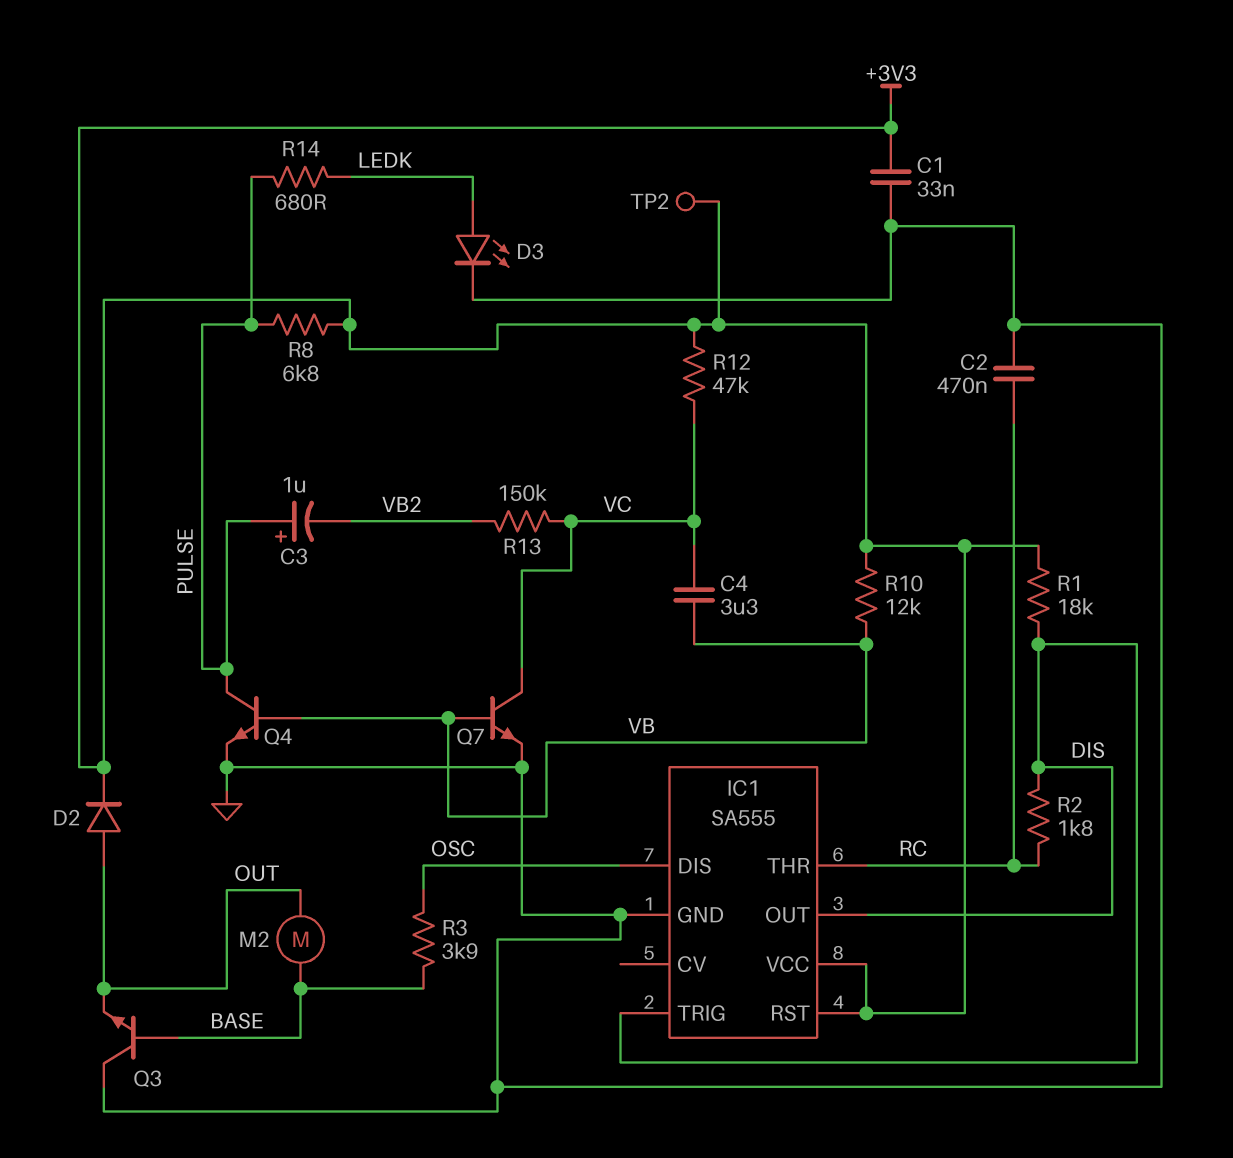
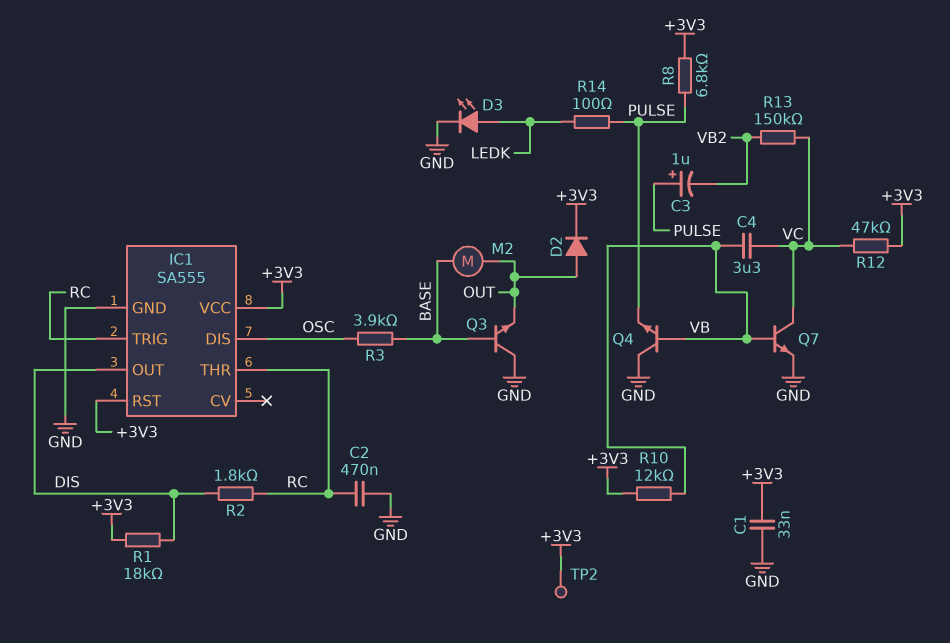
IC1 pin TRIG: DIS -> RC
Q4: NPN (B VB, C PULSE, E GND) -> NPN (B VB, C GND, E PULSE)
R14: 680 (LEDK, PULSE) -> 100 (LEDK, PULSE)

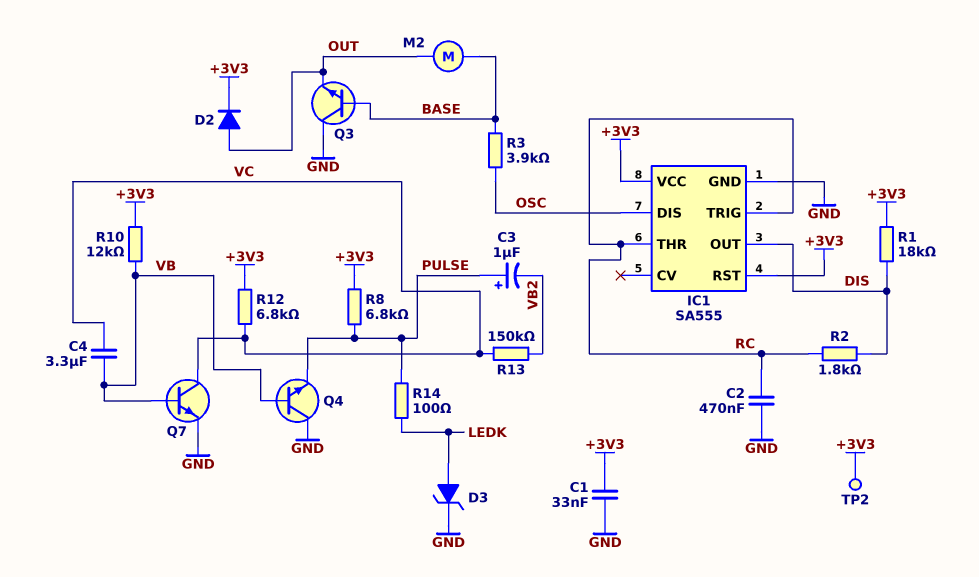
D3: LED (A LEDK, K GND) -> zener (A LEDK, K GND)
R12: 47k (+3V3, VC) -> 6.8k (+3V3, VC)

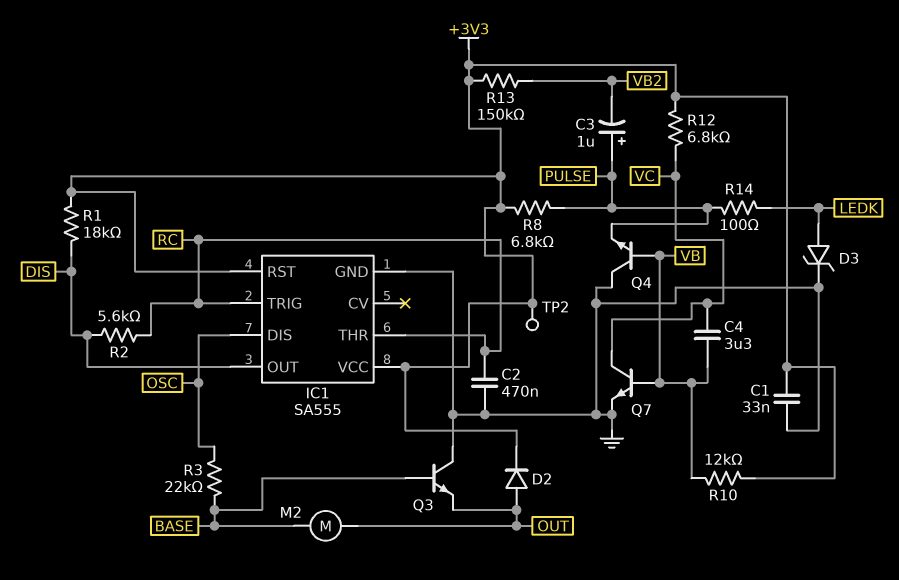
R2: 1.8k (DIS, RC) -> 5.6k (DIS, RC)
R3: 3.9k (BASE, OSC) -> 22k (BASE, OSC)
R13: 150k (VB2, VC) -> 150k (+3V3, VB2)

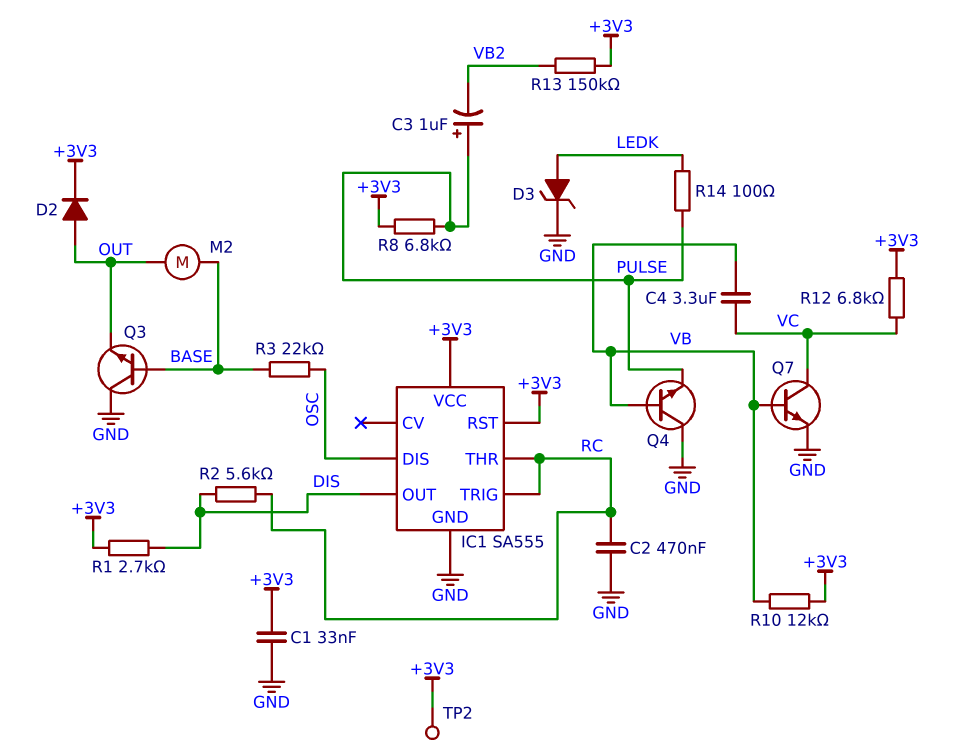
R1: 18k (+3V3, DIS) -> 2.7k (+3V3, DIS)

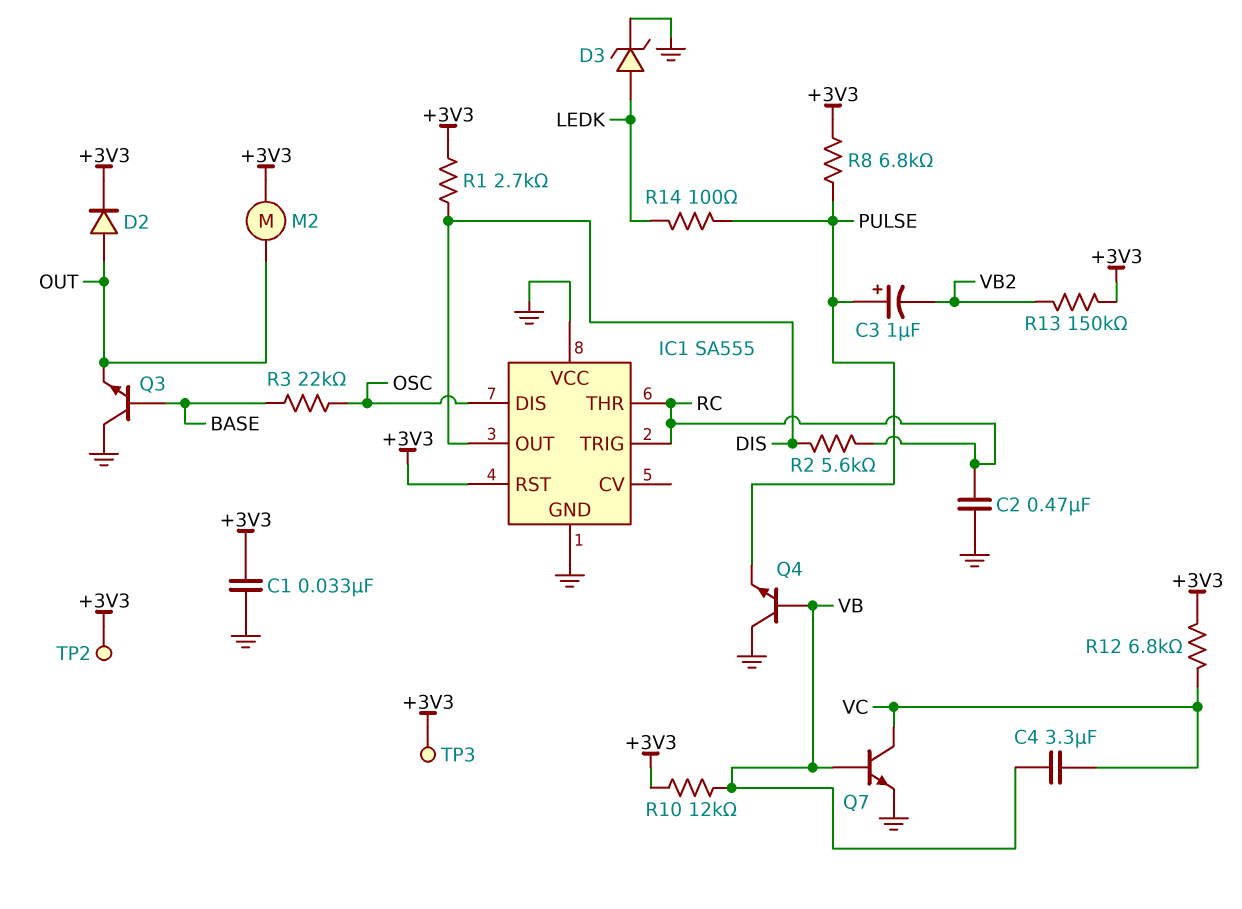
IC1 pin VCC: +3V3 -> GND
M2: motor (BASE, OUT) -> motor (+3V3, OUT)
TP3: none -> test point (+3V3)

